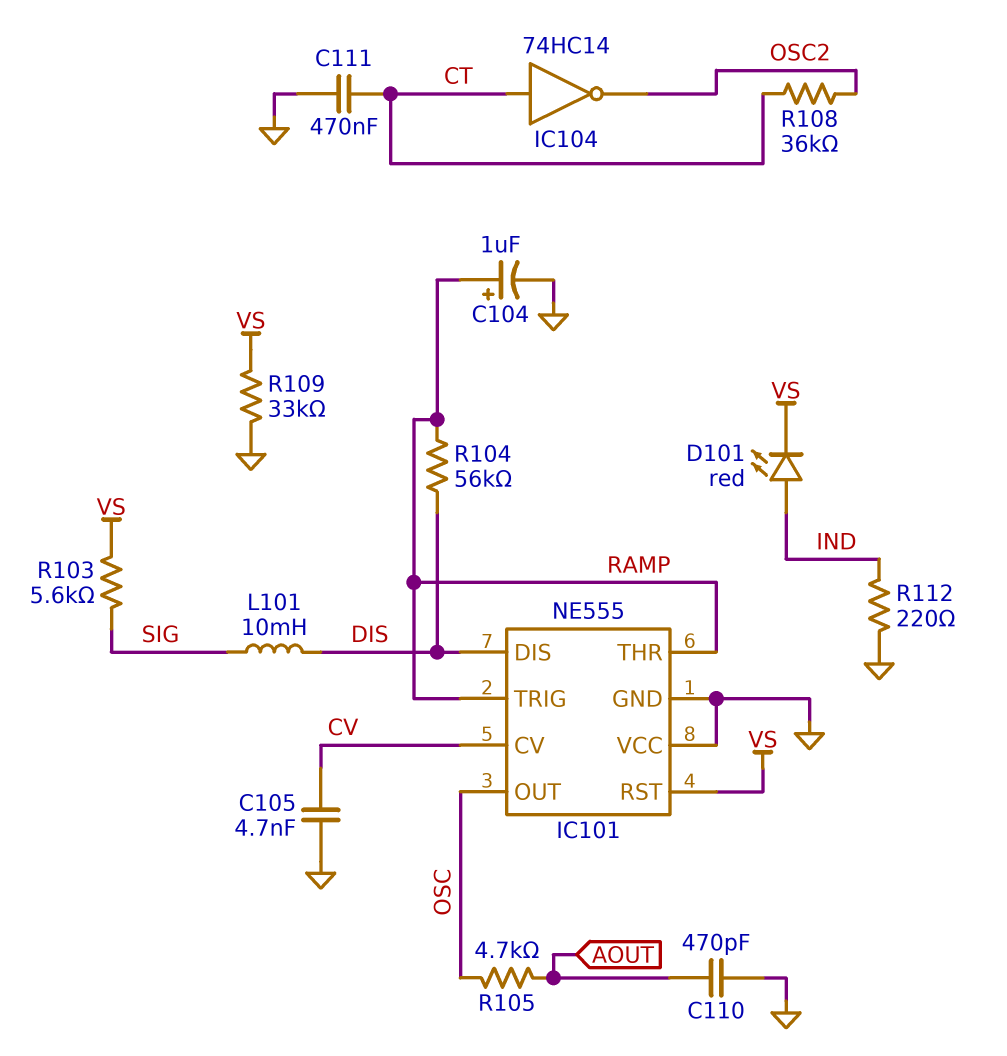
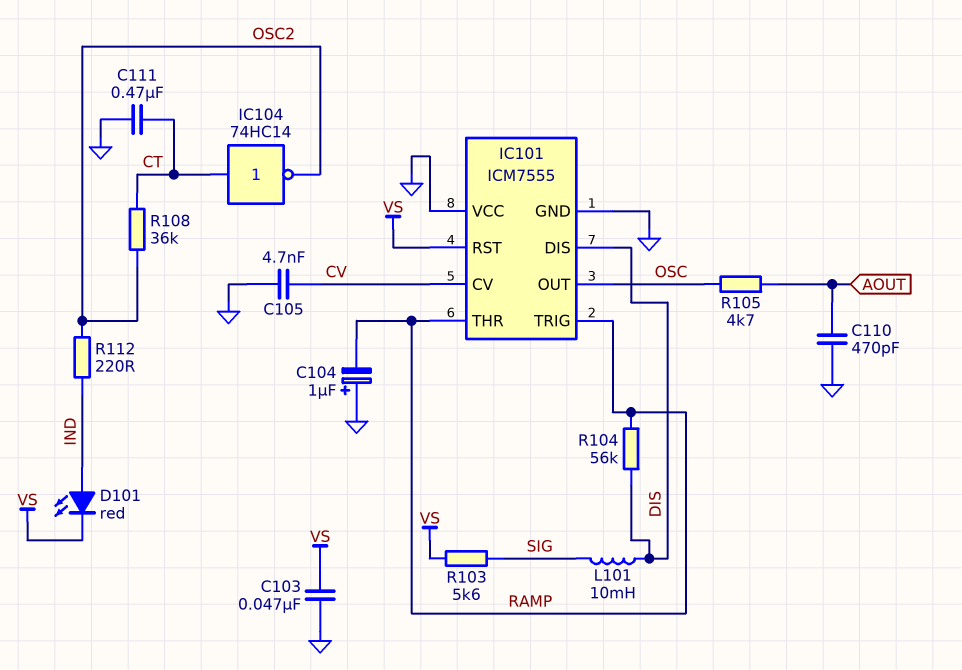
C103: none -> 47nF (GND, VS)
C104: 1uF (plus RAMP, minus GND) -> 1uF (plus GND, minus RAMP)
IC101: NE555 -> ICM7555
R109: 33k (GND, VS) -> none
R112: 220 (GND, IND) -> 220 (IND, OSC2)

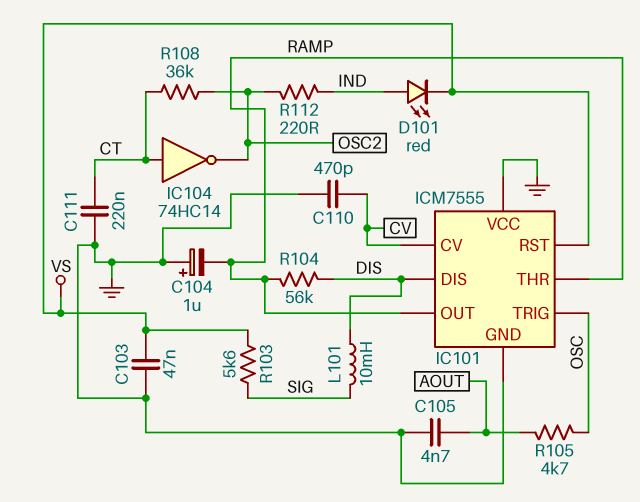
C105: 4.7nF (CV, GND) -> 4.7nF (AOUT, GND)
C110: 470pF (AOUT, GND) -> 470pF (CV, GND)
C111: 470nF (CT, GND) -> 220nF (CT, GND)
IC101 pin OUT: OSC -> RAMP
IC101 pin TRIG: RAMP -> OSC

